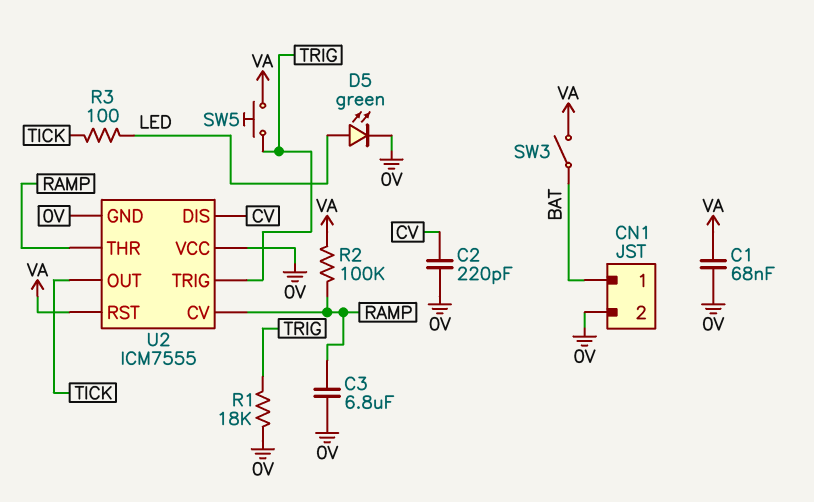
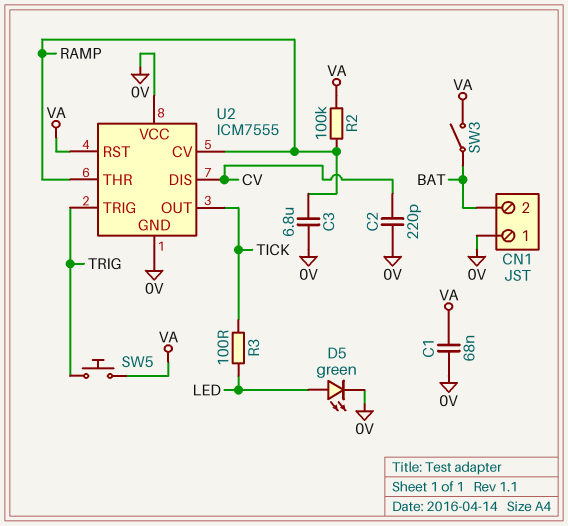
CN1 pin 1: BAT -> 0V
CN1 pin 2: 0V -> BAT
R1: 18k (0V, TRIG) -> none

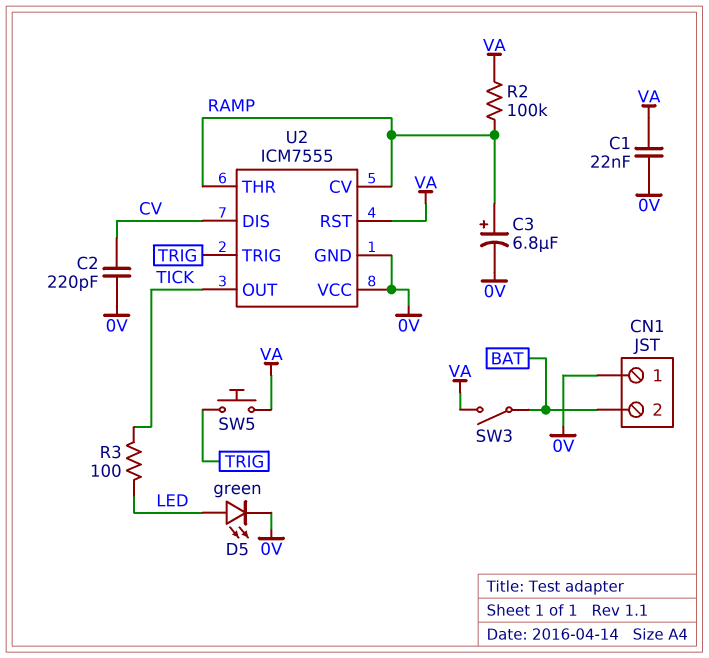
C1: 68nF (0V, VA) -> 22nF (0V, VA)
C3: 6.8uF (0V, RAMP) -> 6.8uF (plus RAMP, minus 0V)

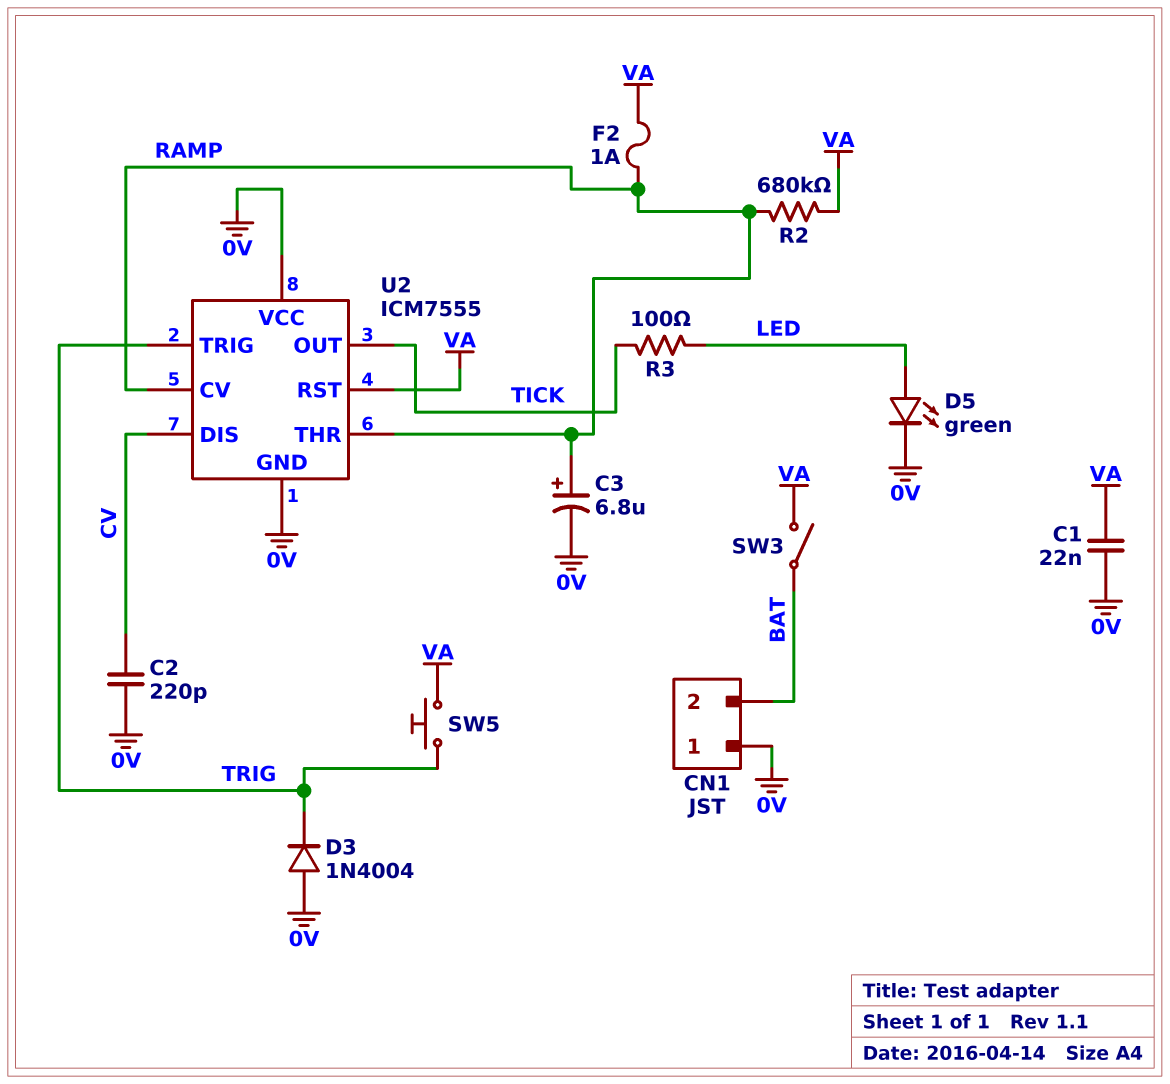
D3: none -> diode 1N4004 (A 0V, K TRIG)
F2: none -> 1A (RAMP, VA)
R2: 100k (RAMP, VA) -> 680k (RAMP, VA)

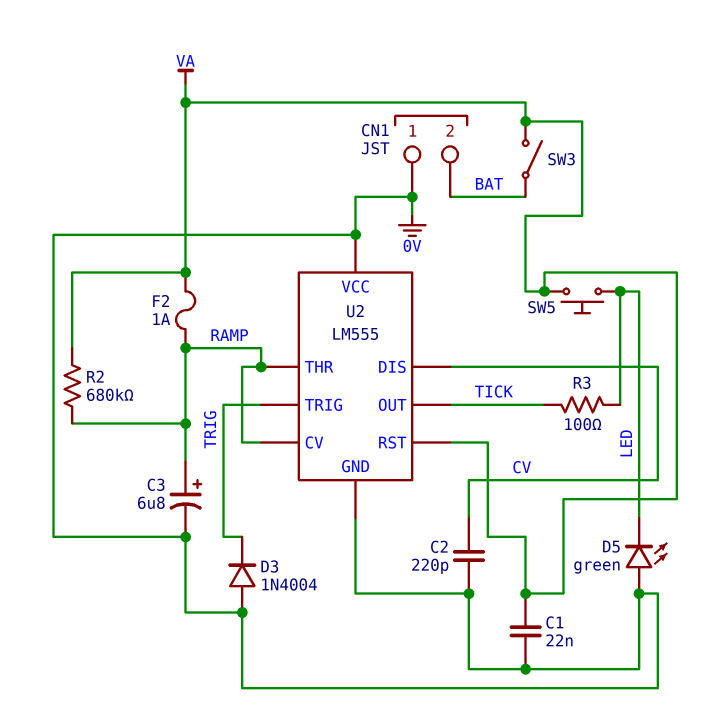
D5: LED green (A LED, K 0V) -> LED green (A 0V, K LED)
SW5: button (TRIG, VA) -> button (LED, VA)
U2: ICM7555 -> LM555

